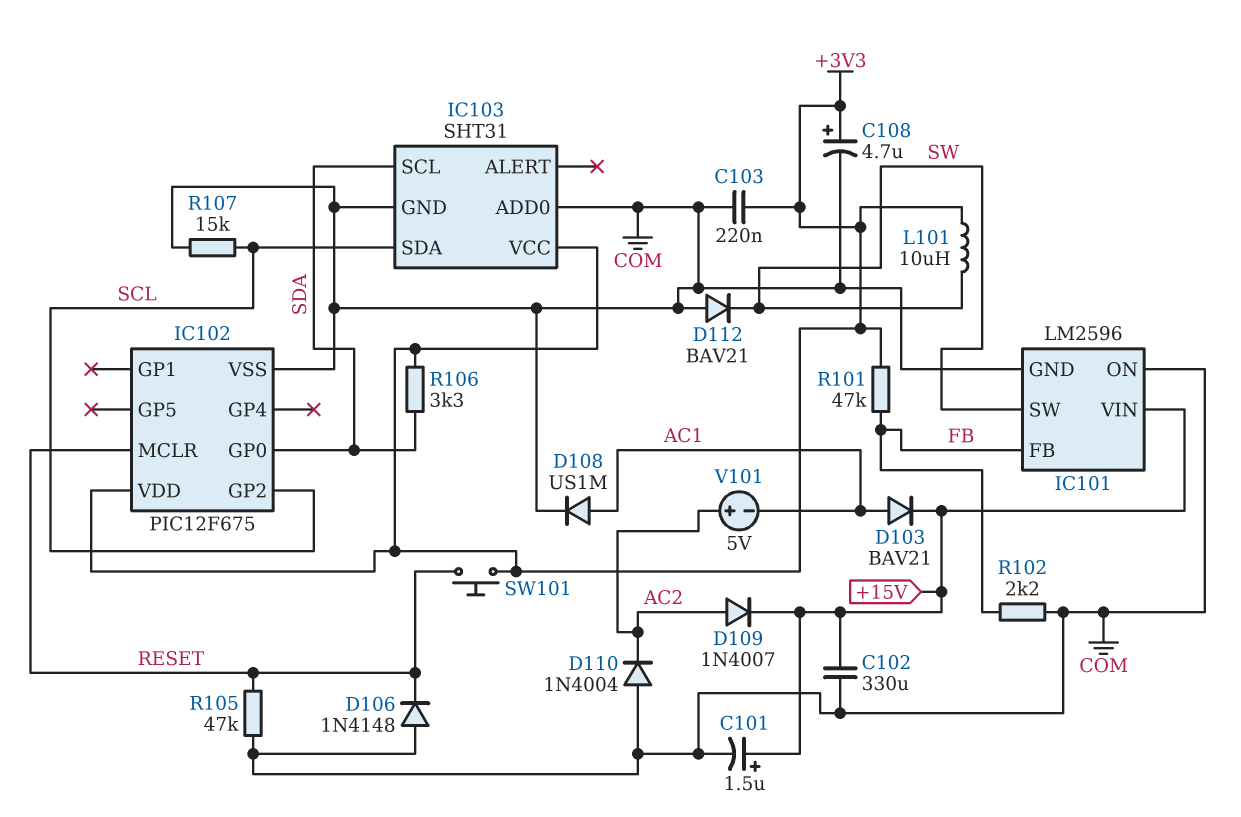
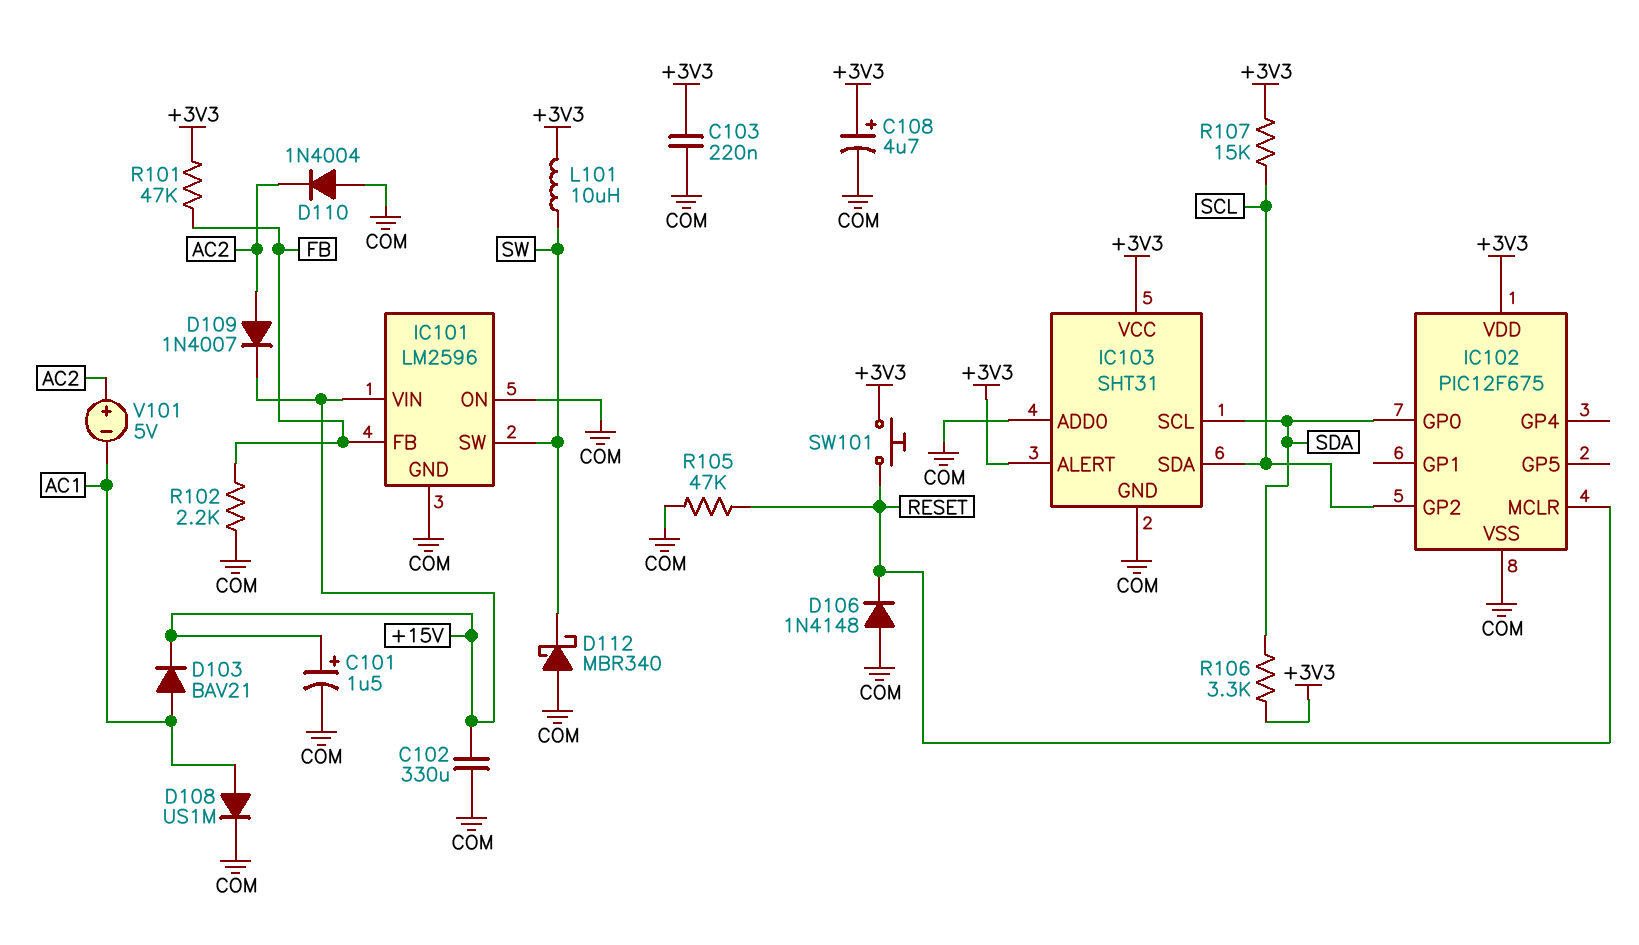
D112: diode BAV21 (A COM, K SW) -> schottky MBR340 (A COM, K SW)
IC103 pin ALERT: none -> +3V3
R107: 15k (COM, SCL) -> 15k (+3V3, SCL)

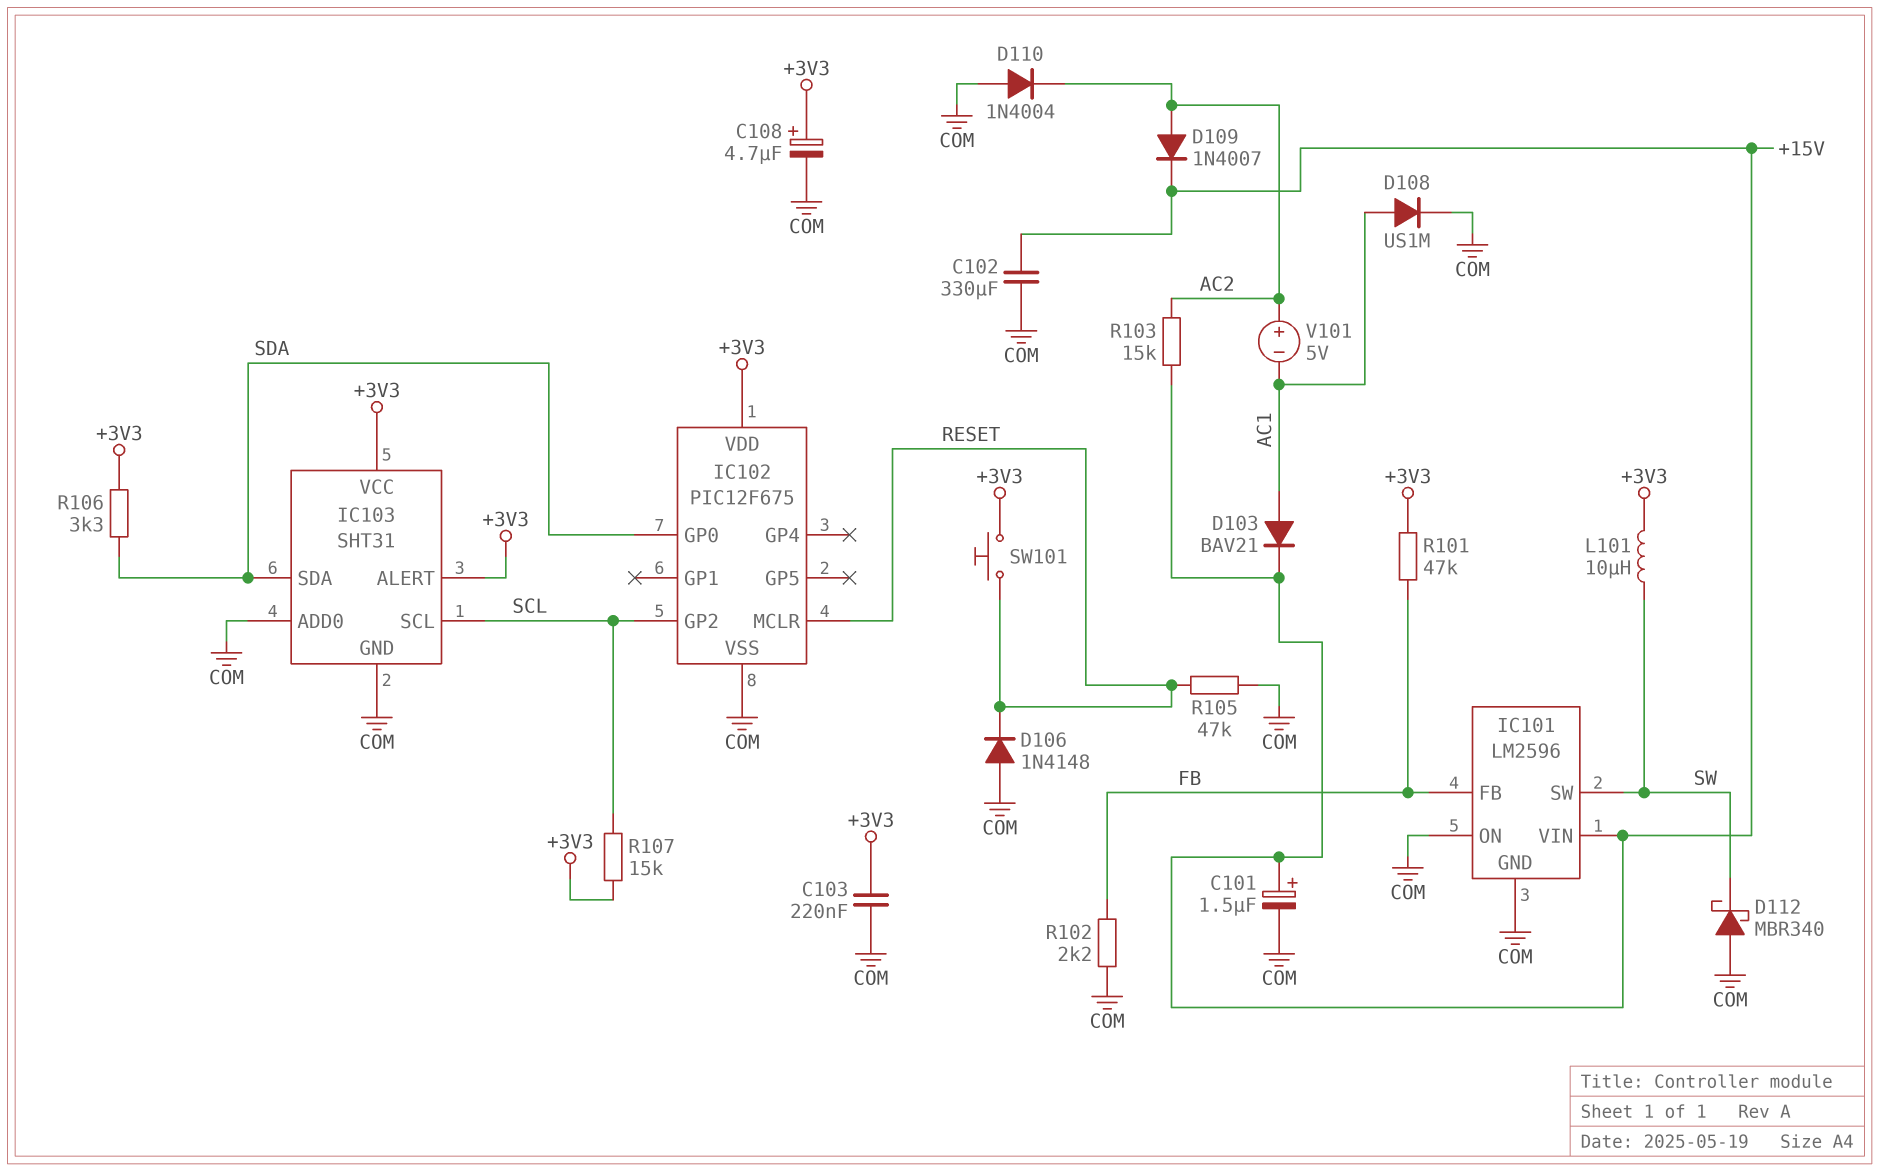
IC103 pin SCL: SDA -> SCL
IC103 pin SDA: SCL -> SDA
R103: none -> 15k (+15V, AC2)

